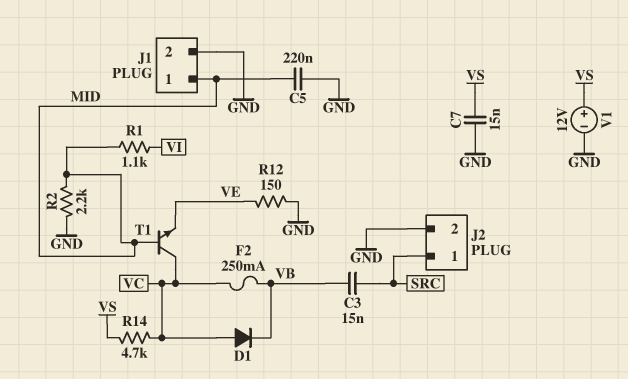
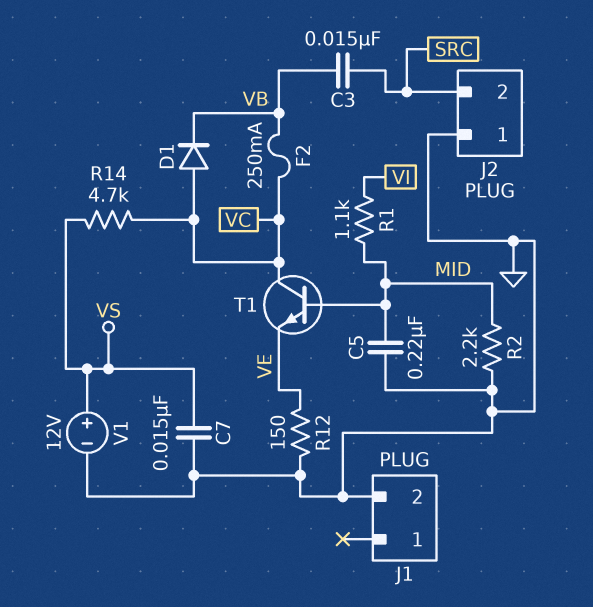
J1 pin 1: MID -> none
J2 pin 1: SRC -> GND
J2 pin 2: GND -> SRC

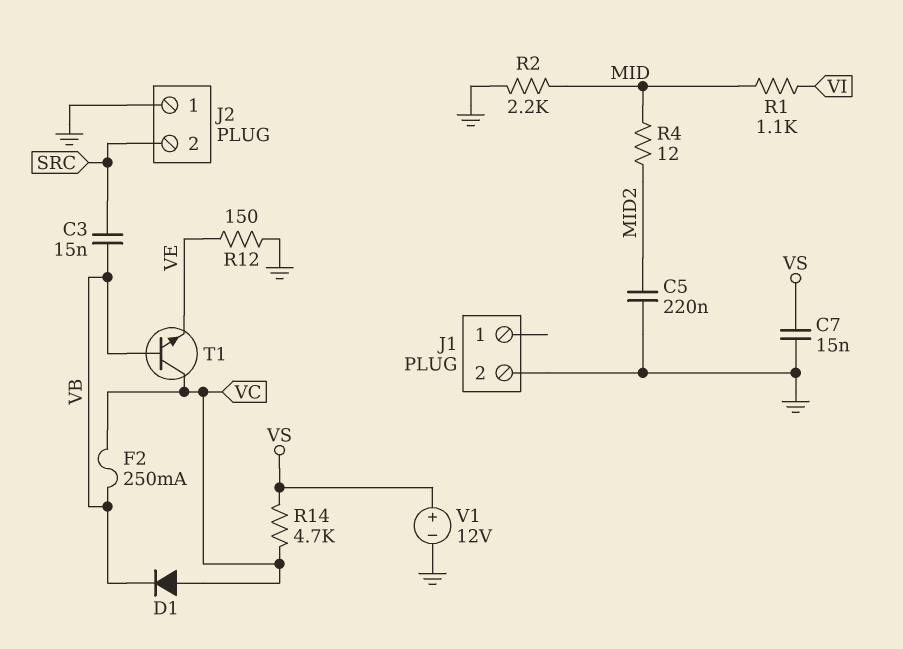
C5: 220nF (GND, MID) -> 220nF (GND, MID2)
R4: none -> 12 (MID, MID2)
T1: NPN (B MID, C VC, E VE) -> NPN (B VB, C VC, E VE)

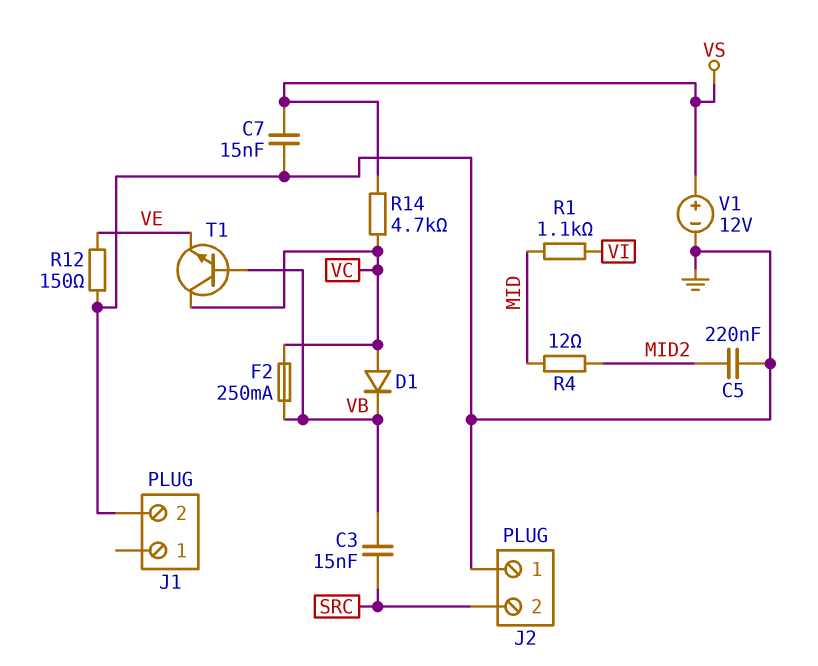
R2: 2.2k (GND, MID) -> none

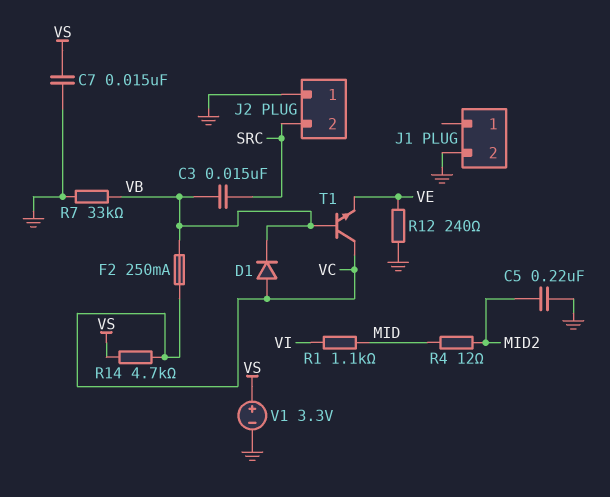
R7: none -> 33k (GND, VB)
R12: 150 (GND, VE) -> 240 (GND, VE)
V1: 12V (plus VS, minus GND) -> 3.3V (plus VS, minus GND)

